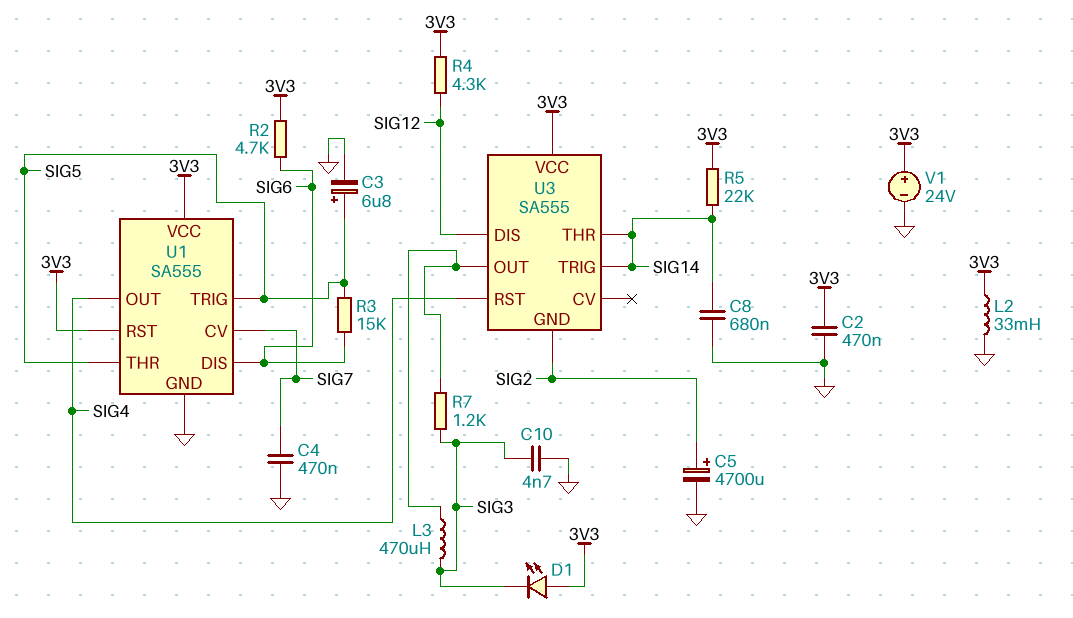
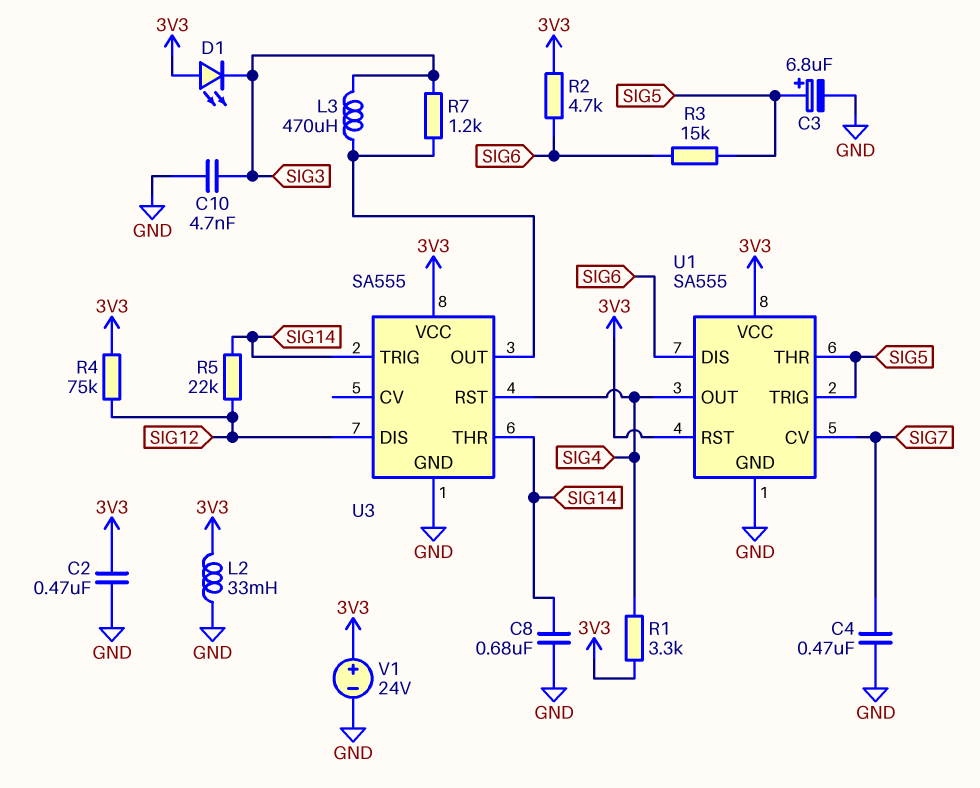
C5: 4700uF (plus SIG2, minus GND) -> none
R1: none -> 3.3k (3V3, SIG4)
R4: 4.3k (3V3, SIG12) -> 75k (3V3, SIG12)
R5: 22k (3V3, SIG14) -> 22k (SIG12, SIG14)
U3 pin GND: SIG2 -> GND

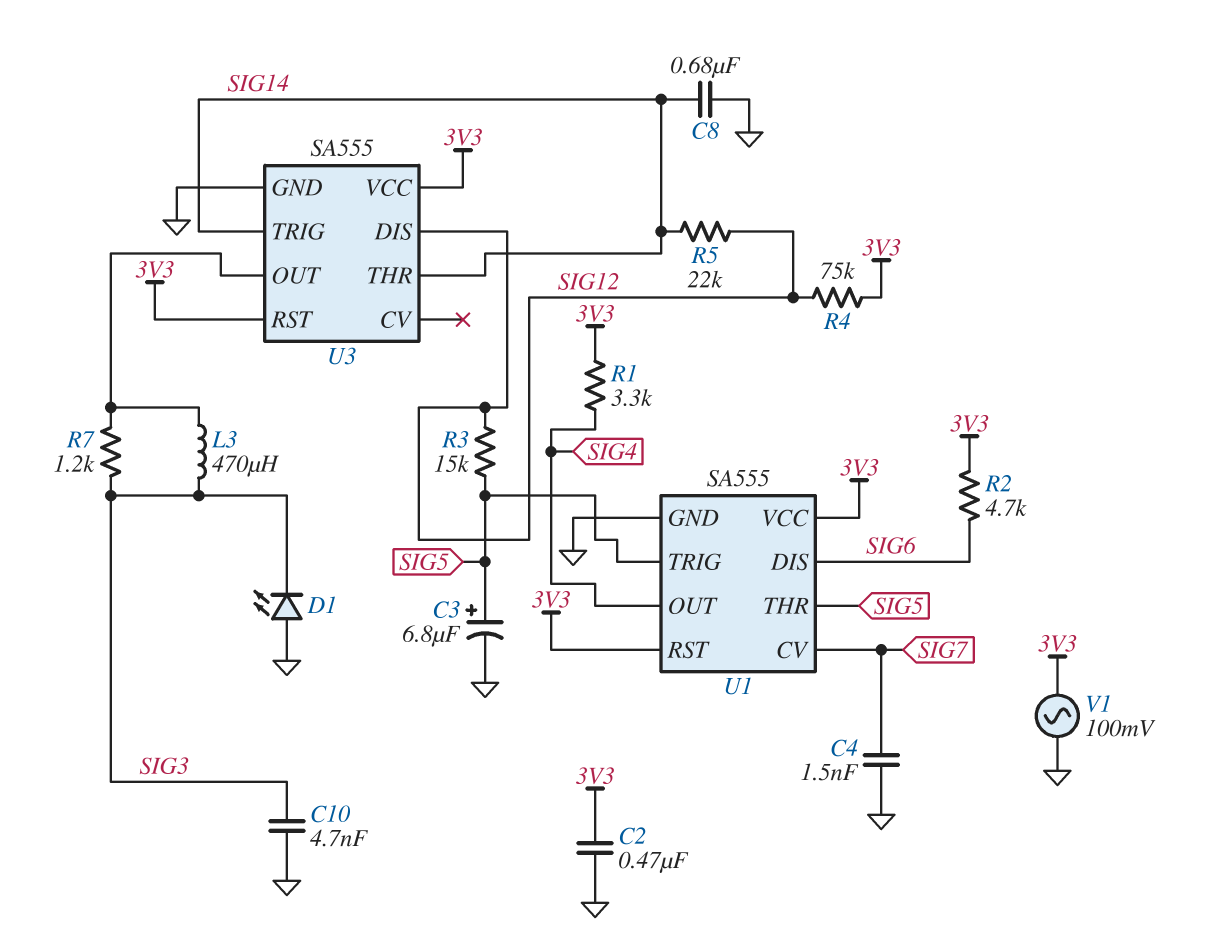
C4: 470nF (GND, SIG7) -> 1.5nF (GND, SIG7)
D1: LED (A 3V3, K SIG3) -> LED (A GND, K SIG3)
L2: 33mH (3V3, GND) -> none
R3: 15k (SIG5, SIG6) -> 15k (SIG5, SIG12)
U3 pin RST: SIG4 -> 3V3
V1: 24V (plus 3V3, minus GND) -> AC 100mV (3V3, GND)

